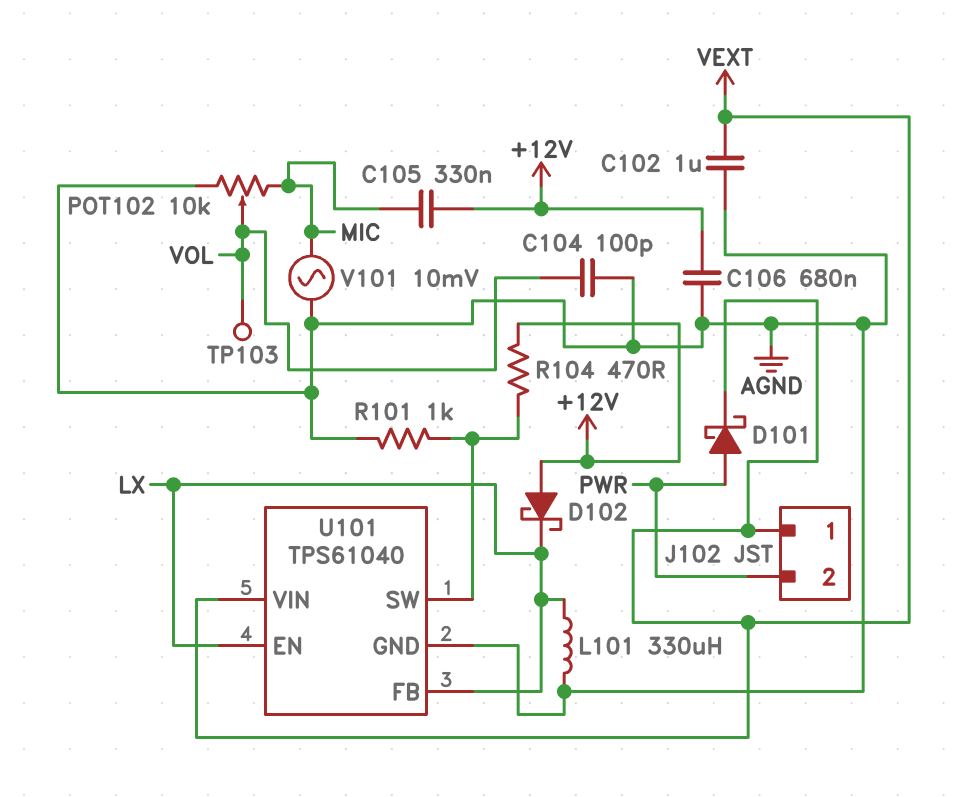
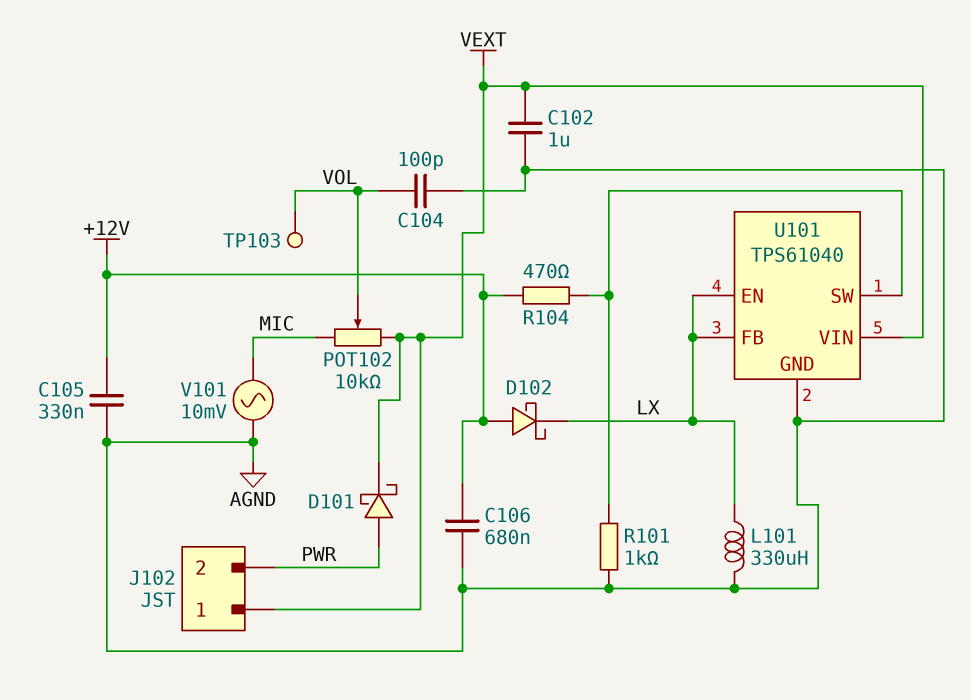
C105: 330nF (+12V, MIC) -> 330nF (+12V, AGND)
POT102: 10k (AGND, MIC, wiper VOL) -> 10k (MIC, VEXT, wiper VOL)

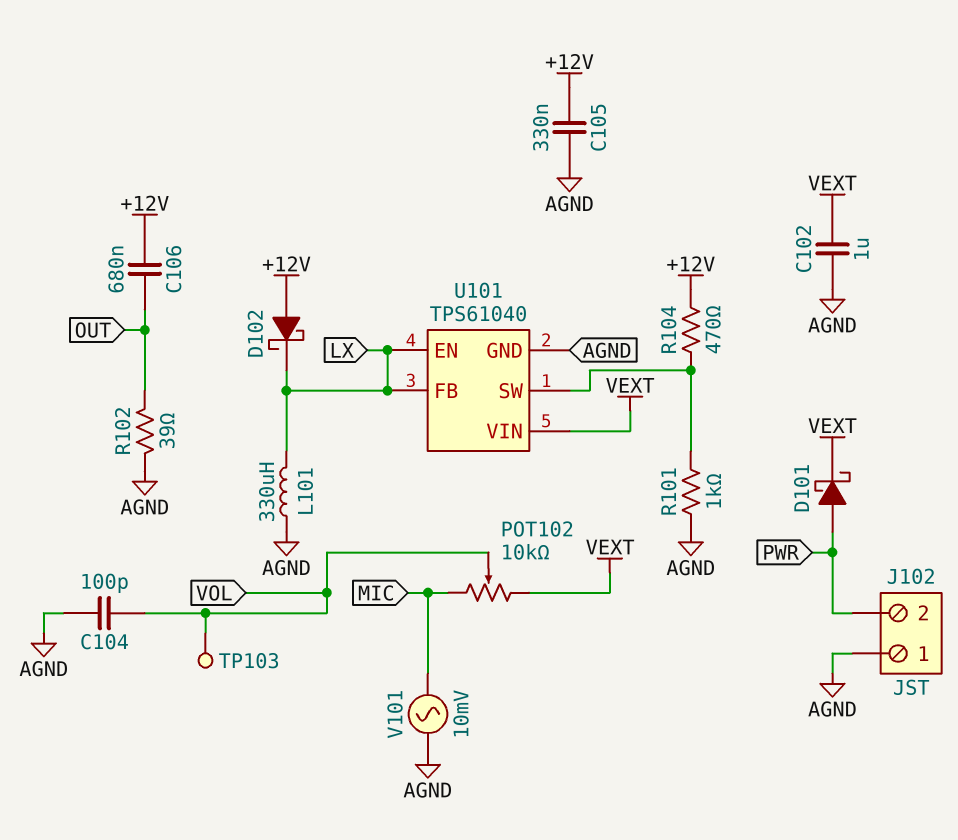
C106: 680nF (+12V, AGND) -> 680nF (+12V, OUT)
J102 pin 1: VEXT -> AGND
R102: none -> 39 (AGND, OUT)

